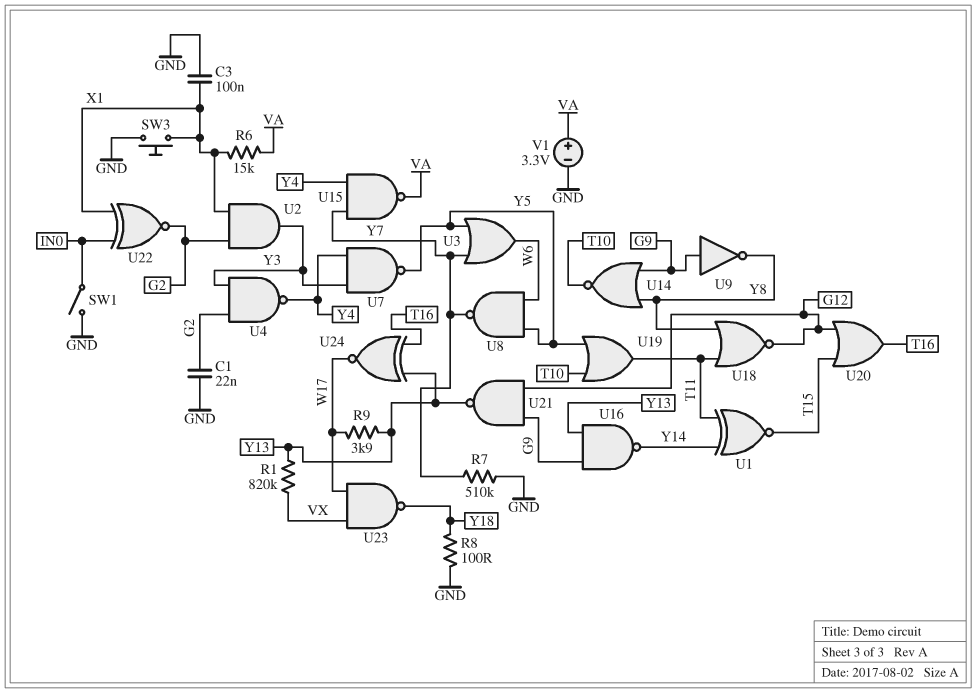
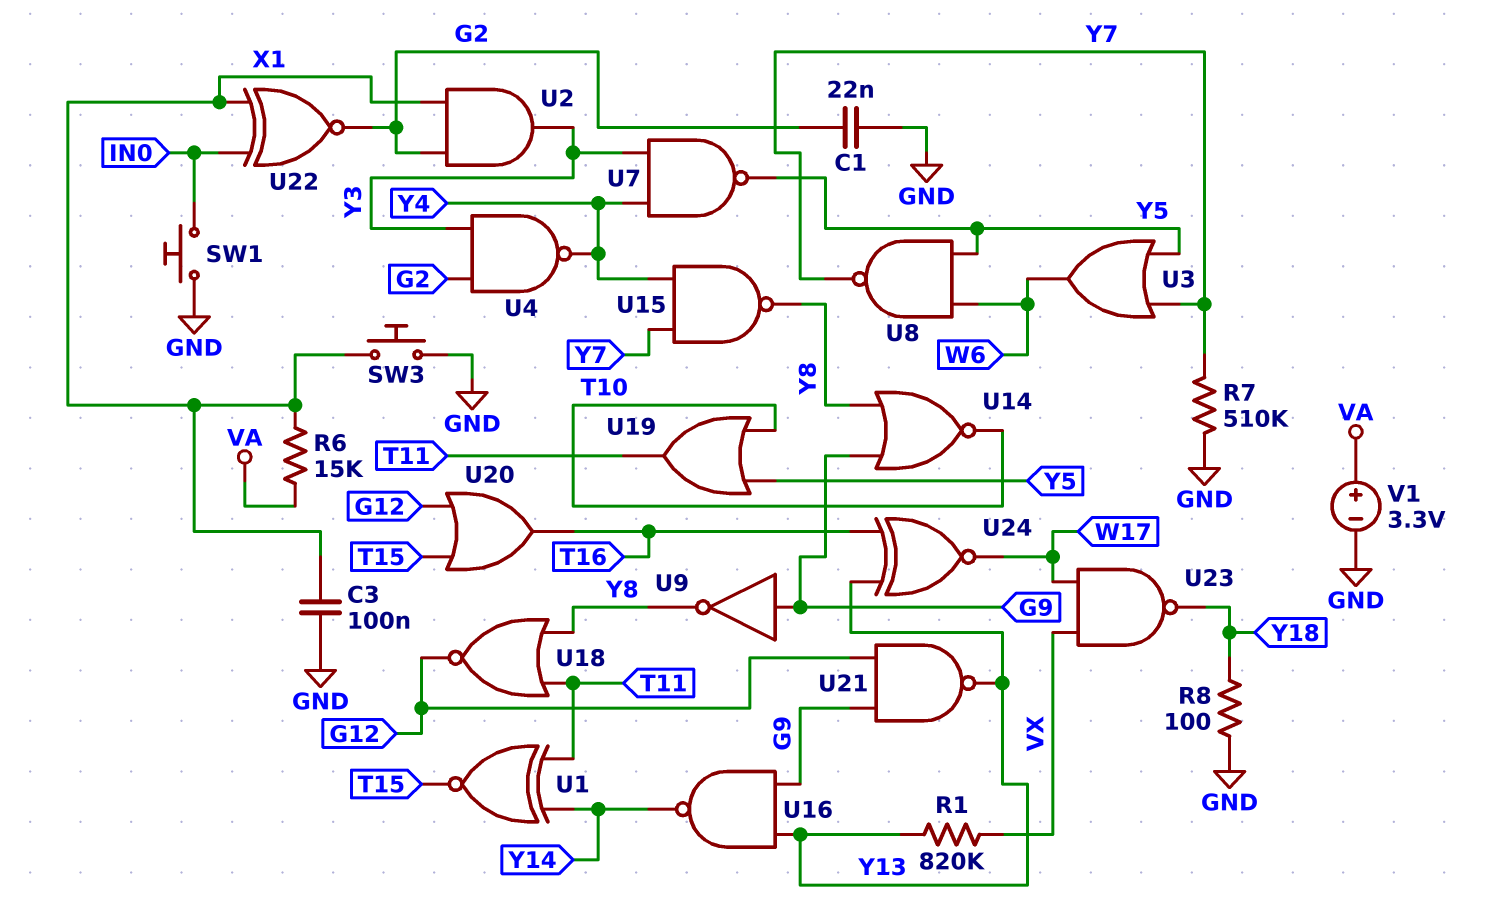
R9: 3.9k (W17, Y13) -> none
SW1: switch (GND, IN0) -> button (GND, IN0)
U15: NAND (in Y4, in Y7, out VA) -> NAND (in Y4, in Y7, out Y8)

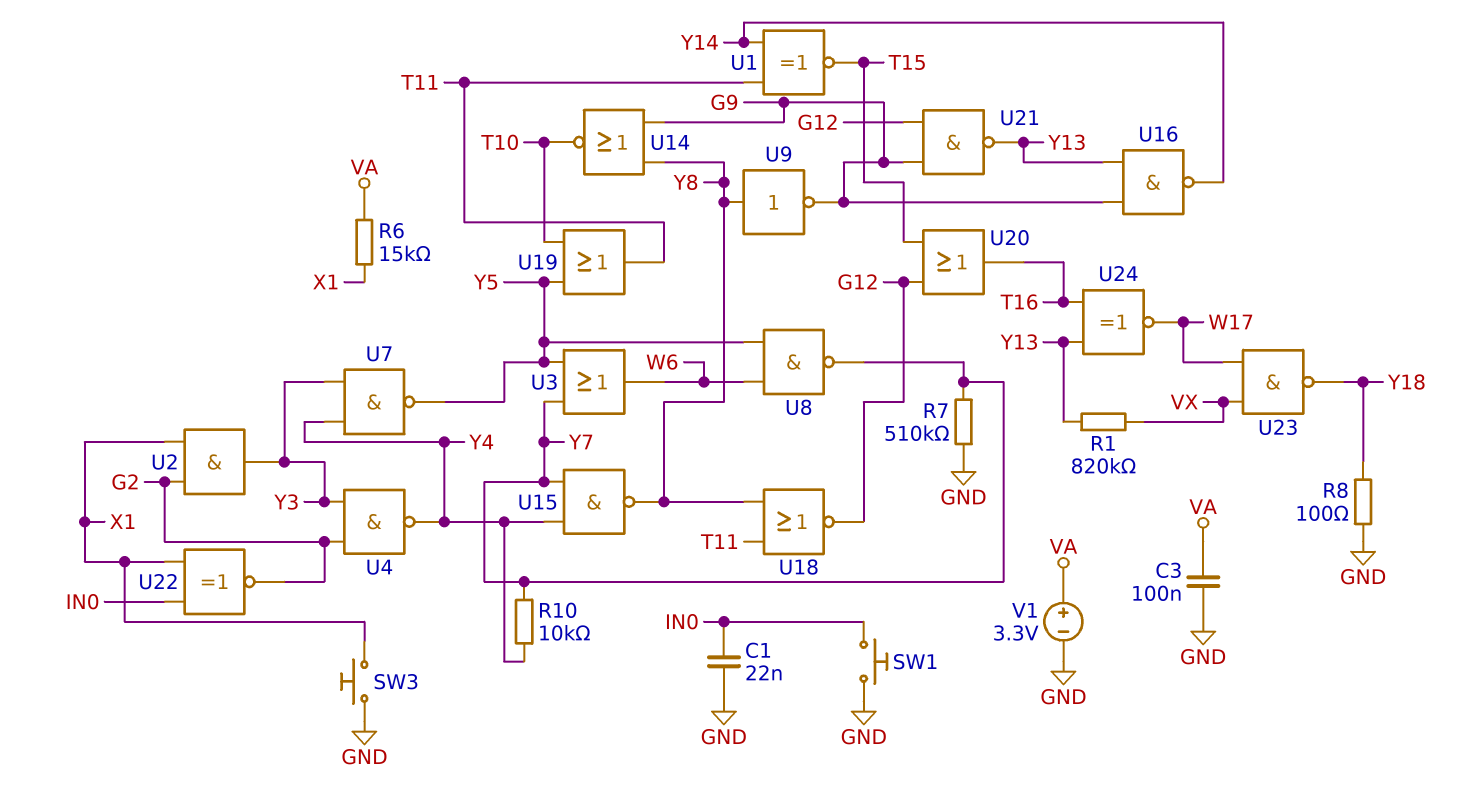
C1: 22nF (G2, GND) -> 22nF (GND, IN0)
C3: 100nF (GND, X1) -> 100nF (GND, VA)
R10: none -> 10k (Y4, Y7)
U9: NOT (in G9, out Y8) -> NOT (in Y8, out G9)

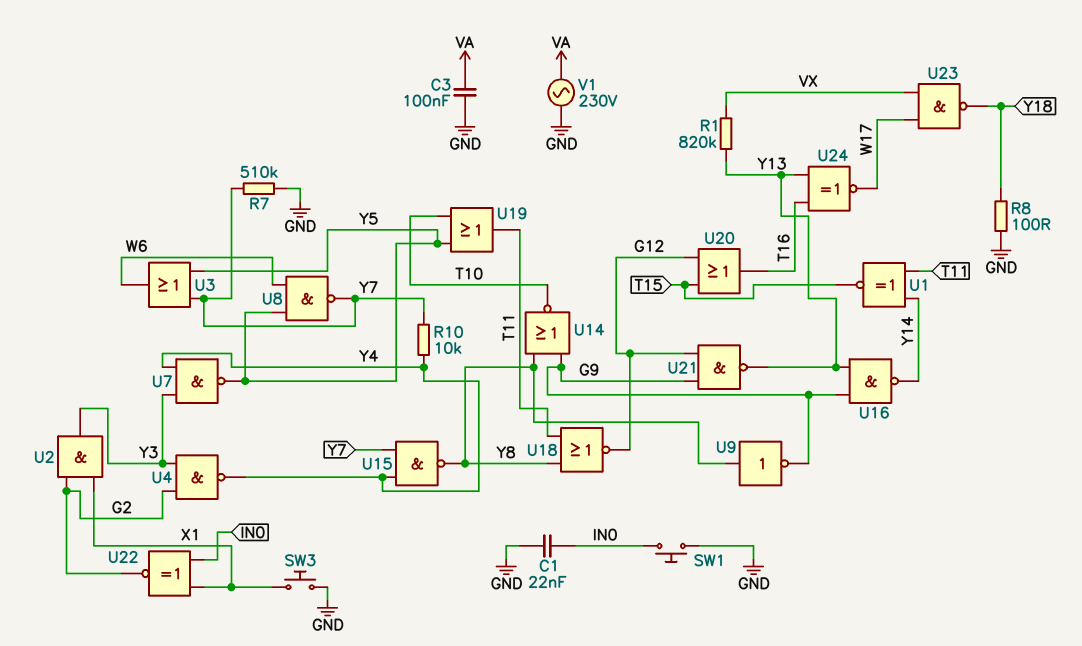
R6: 15k (VA, X1) -> none
V1: 3.3V (plus VA, minus GND) -> AC 230V (GND, VA)

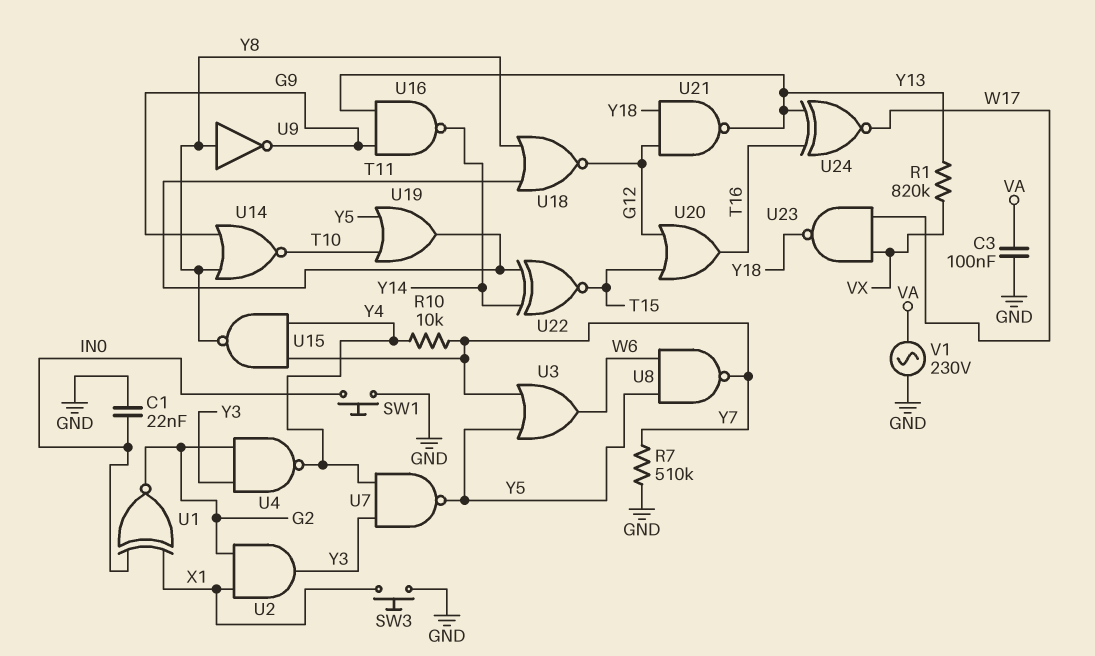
R8: 100 (GND, Y18) -> none
U1: XNOR (in T11, in Y14, out T15) -> XNOR (in IN0, in X1, out G2)
U21: NAND (in G9, in G12, out Y13) -> NAND (in G12, in Y18, out Y13)
U22: XNOR (in IN0, in X1, out G2) -> XNOR (in T11, in Y14, out T15)

